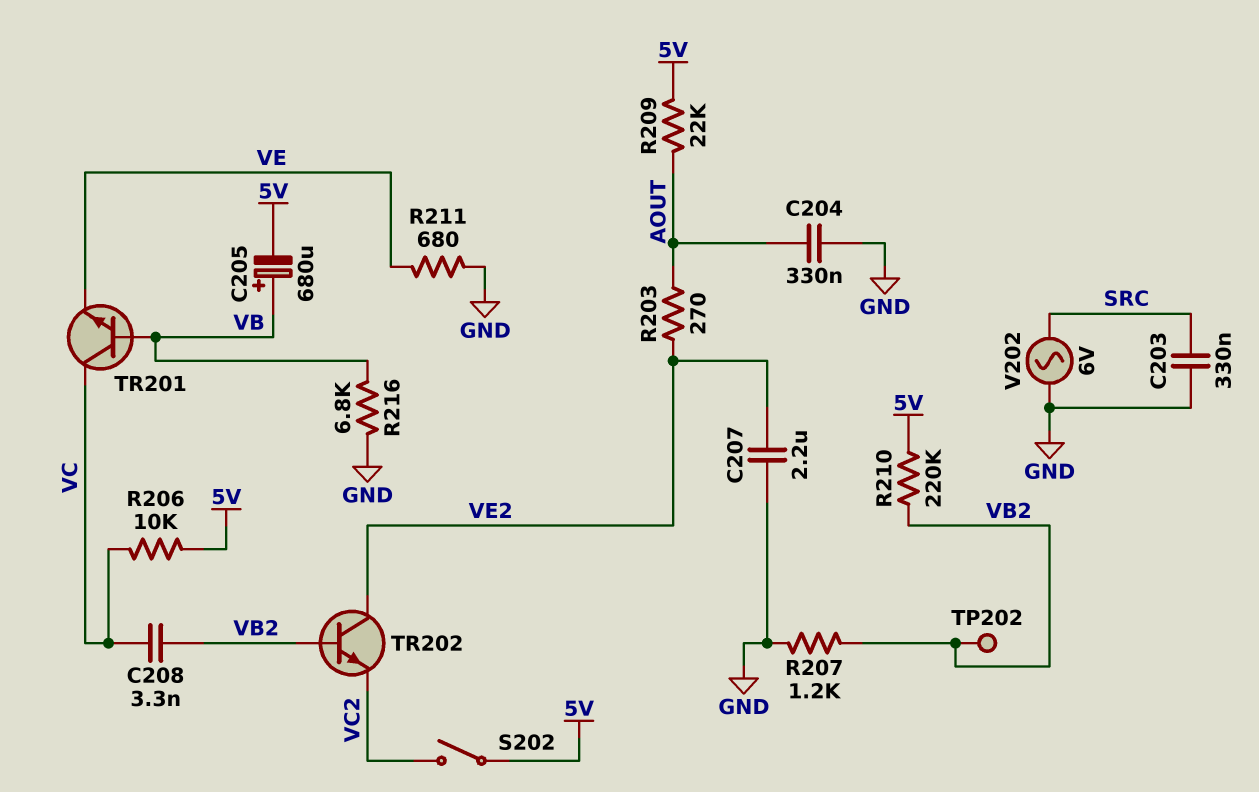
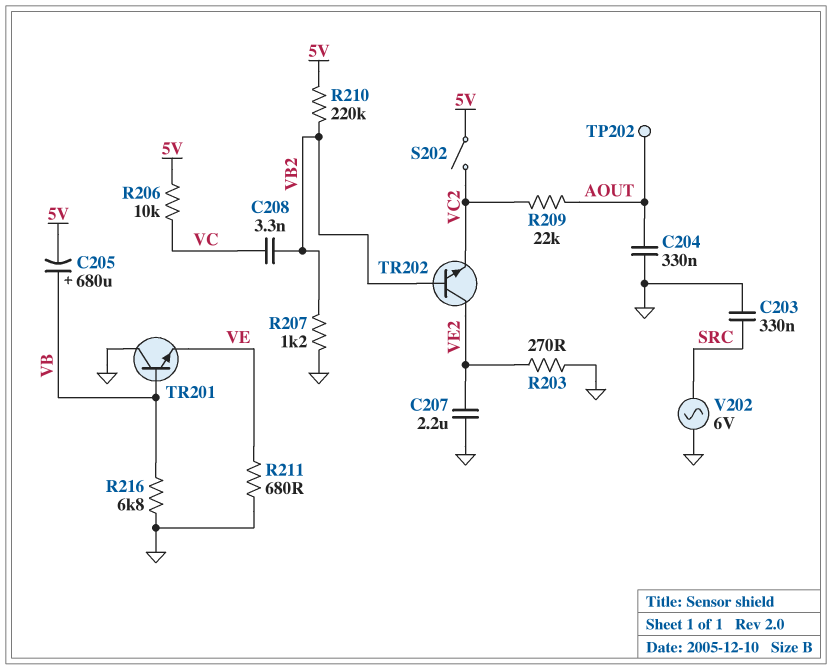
R203: 270 (AOUT, VE2) -> 270 (GND, VE2)
R209: 22k (5V, AOUT) -> 22k (AOUT, VC2)
TP202: test point (VB2) -> test point (AOUT)
TR201: NPN (B VB, C VC, E VE) -> NPN (B VB, C GND, E VE)

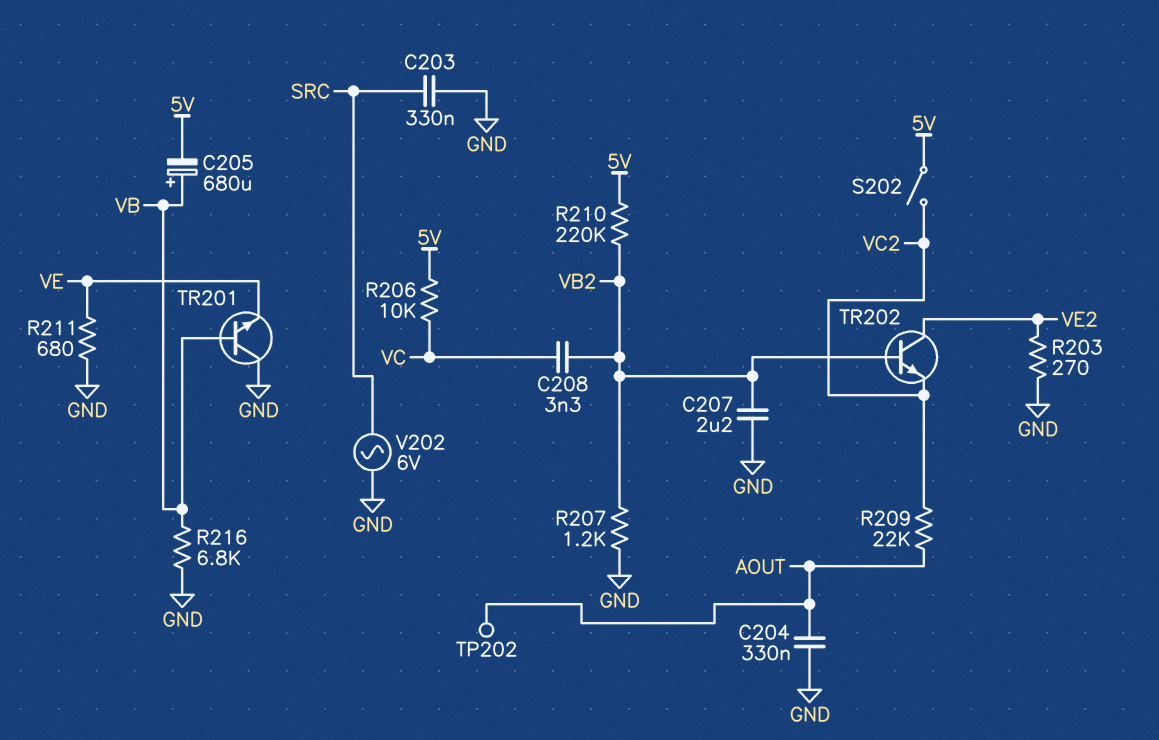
C207: 2.2uF (GND, VE2) -> 2.2uF (GND, VB2)

